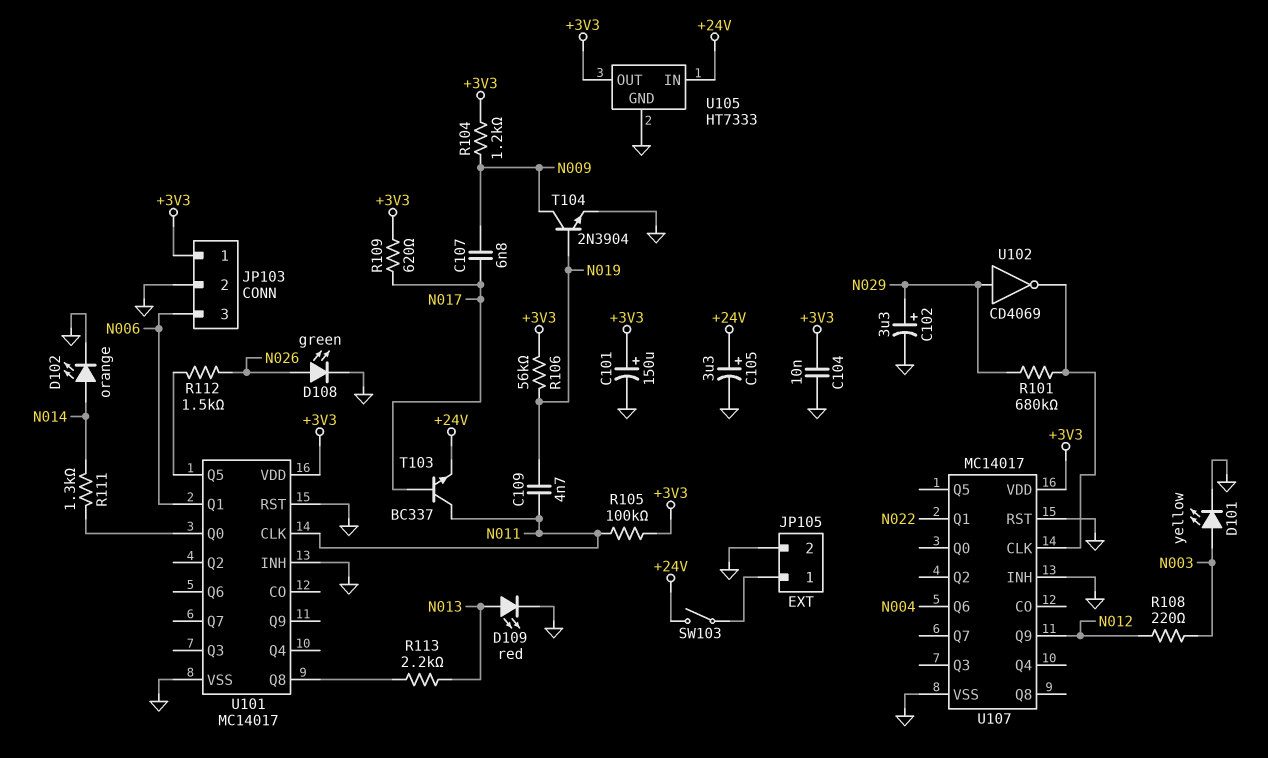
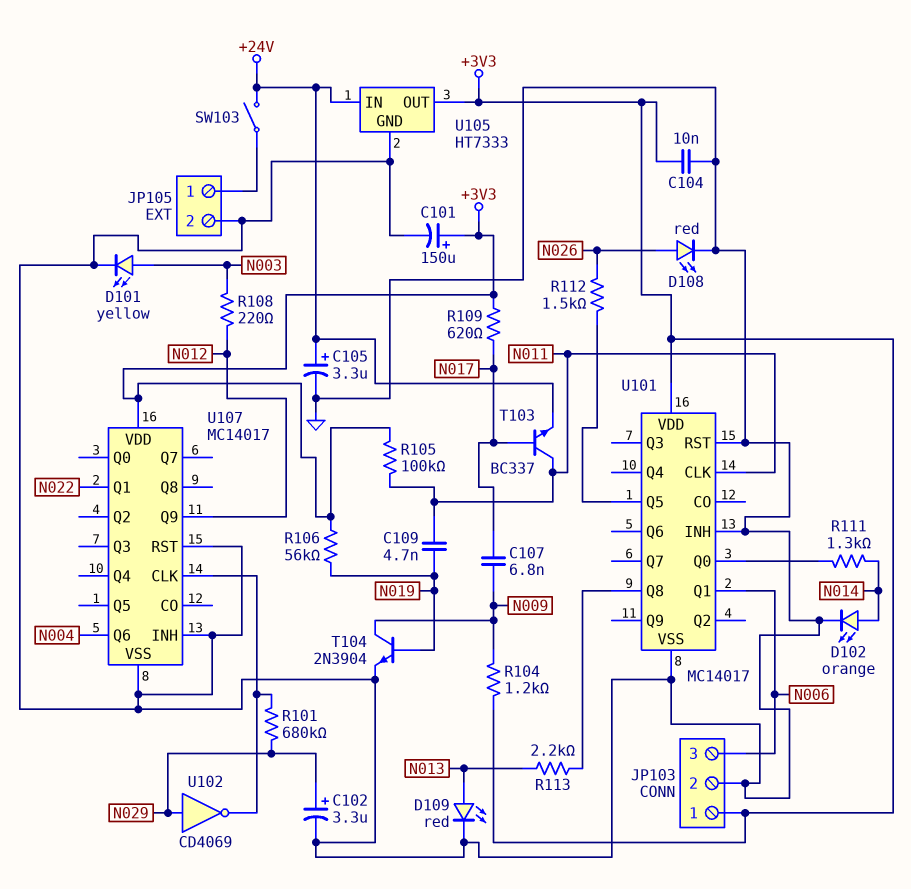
D108: LED green (A N026, K GND) -> LED red (A N026, K GND)

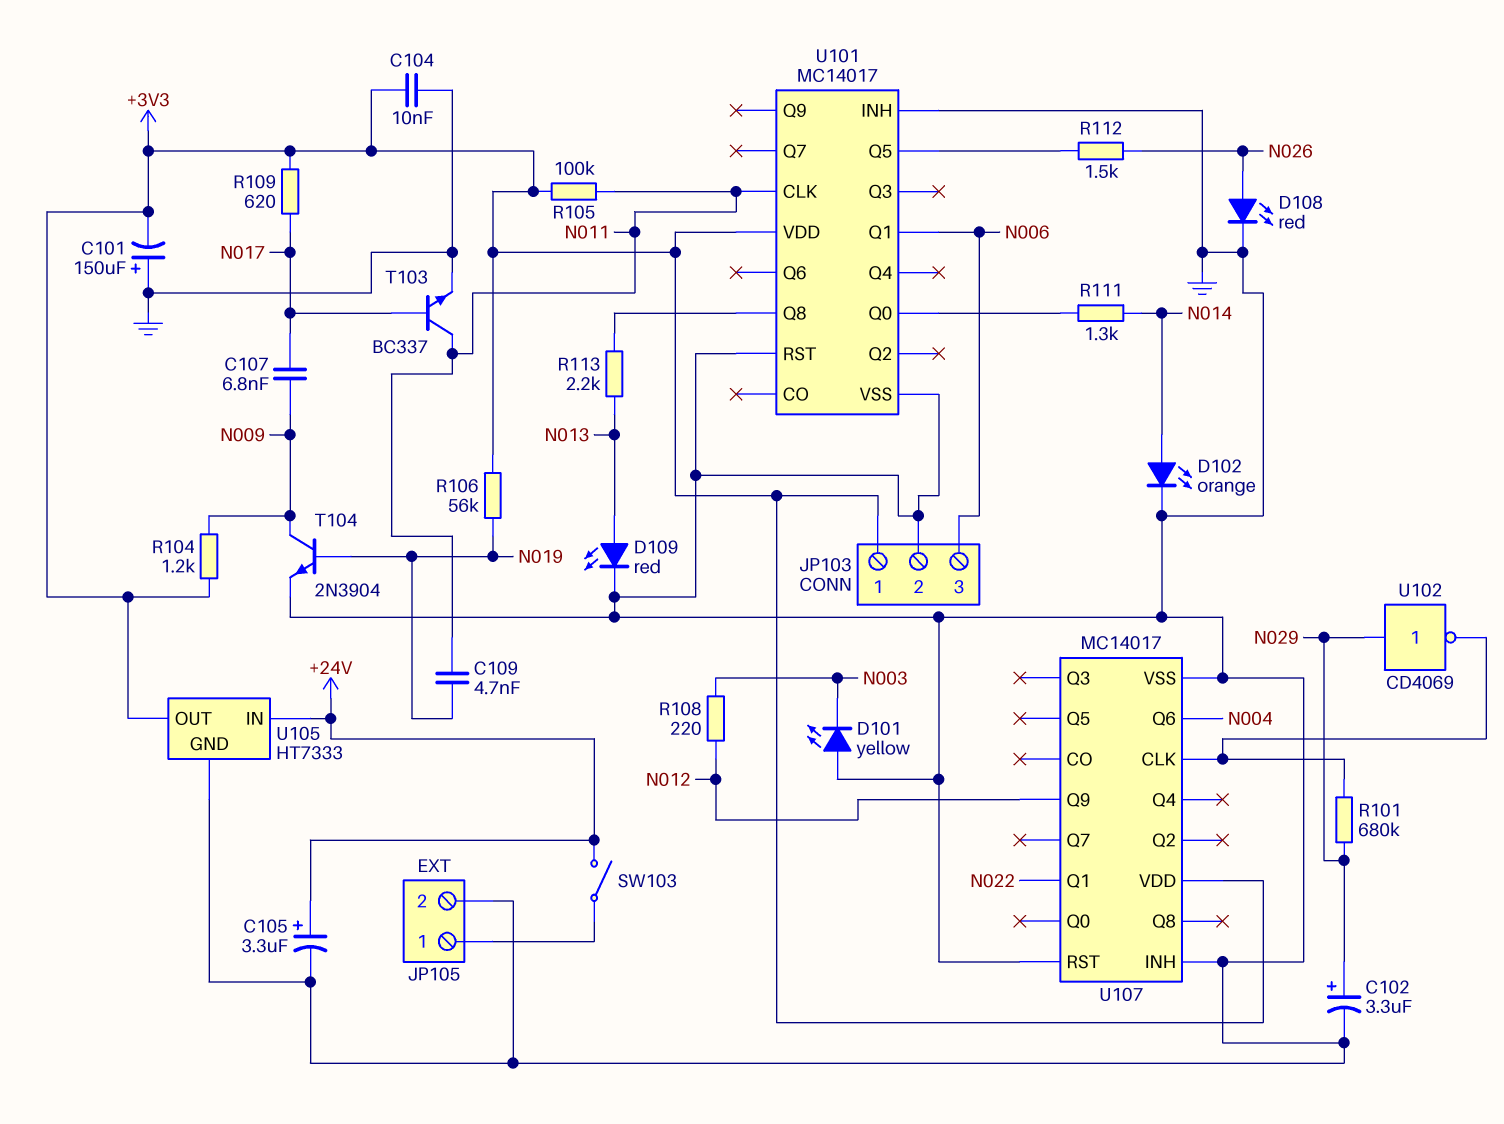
C101: 150uF (plus +3V3, minus GND) -> 150uF (plus GND, minus +3V3)
D101: LED yellow (A N003, K GND) -> LED yellow (A GND, K N003)
T103: NPN BC337 (B N017, C N011, E +24V) -> NPN BC337 (B N017, C N011, E GND)

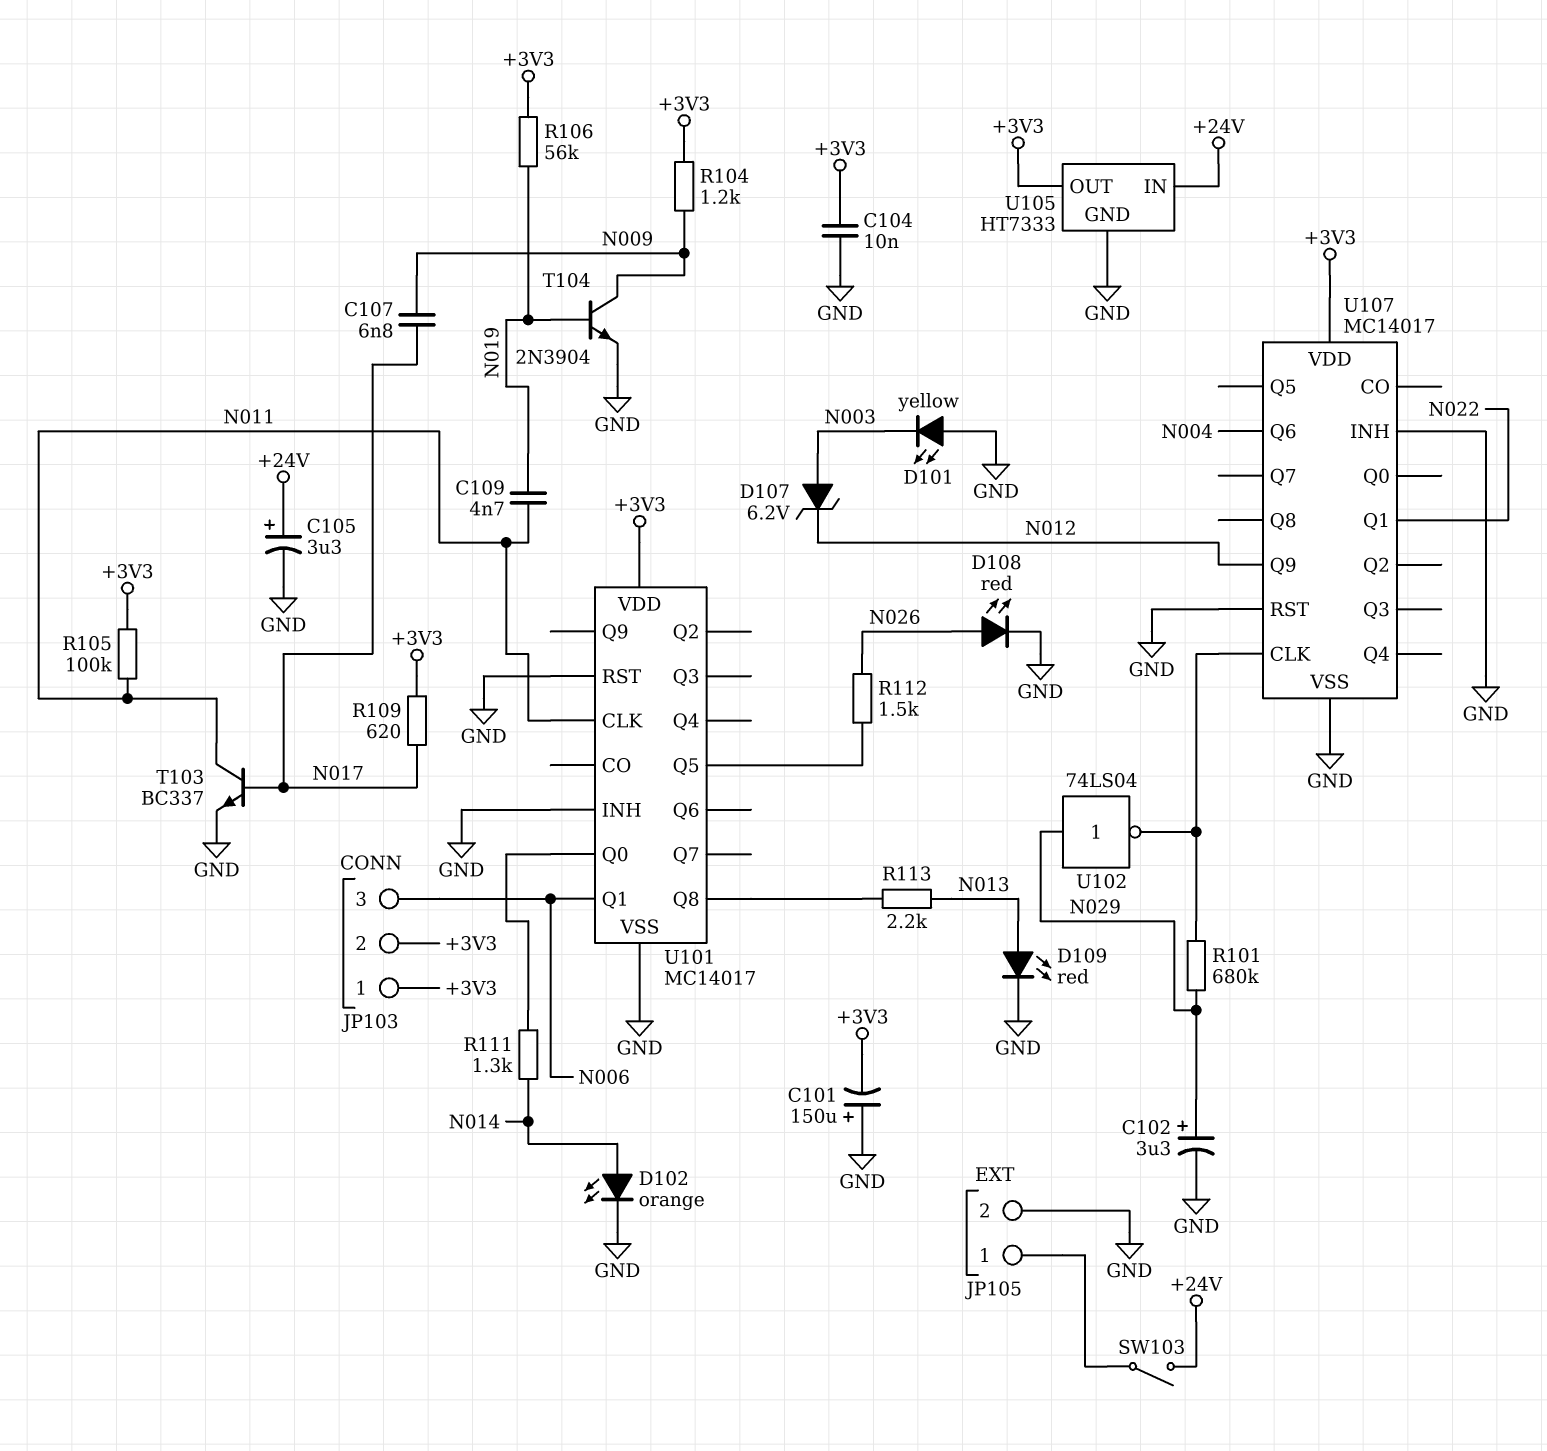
D107: none -> zener 6.2V (A N003, K N012)
JP103 pin 2: GND -> +3V3
R108: 220 (N003, N012) -> none
U102: NOT CD4069 (in N029, out U107/CLK) -> NOT 74LS04 (in N029, out U107/CLK)

